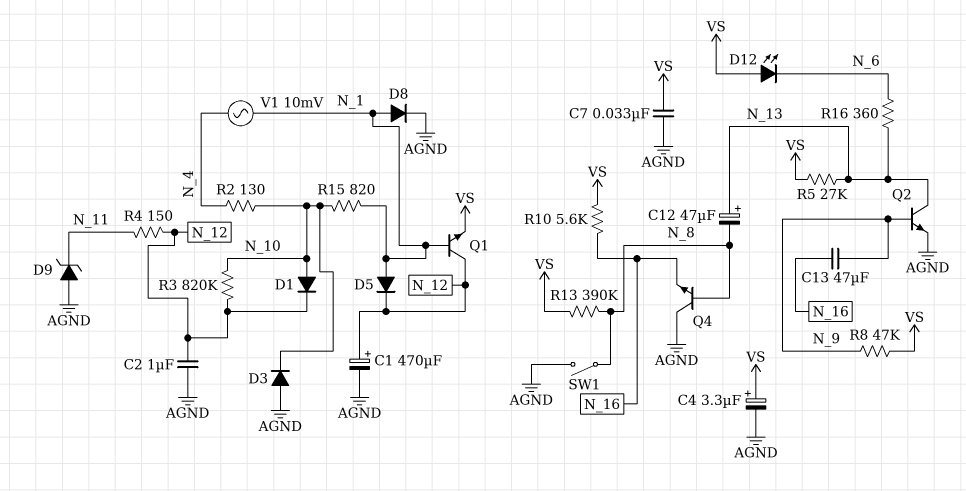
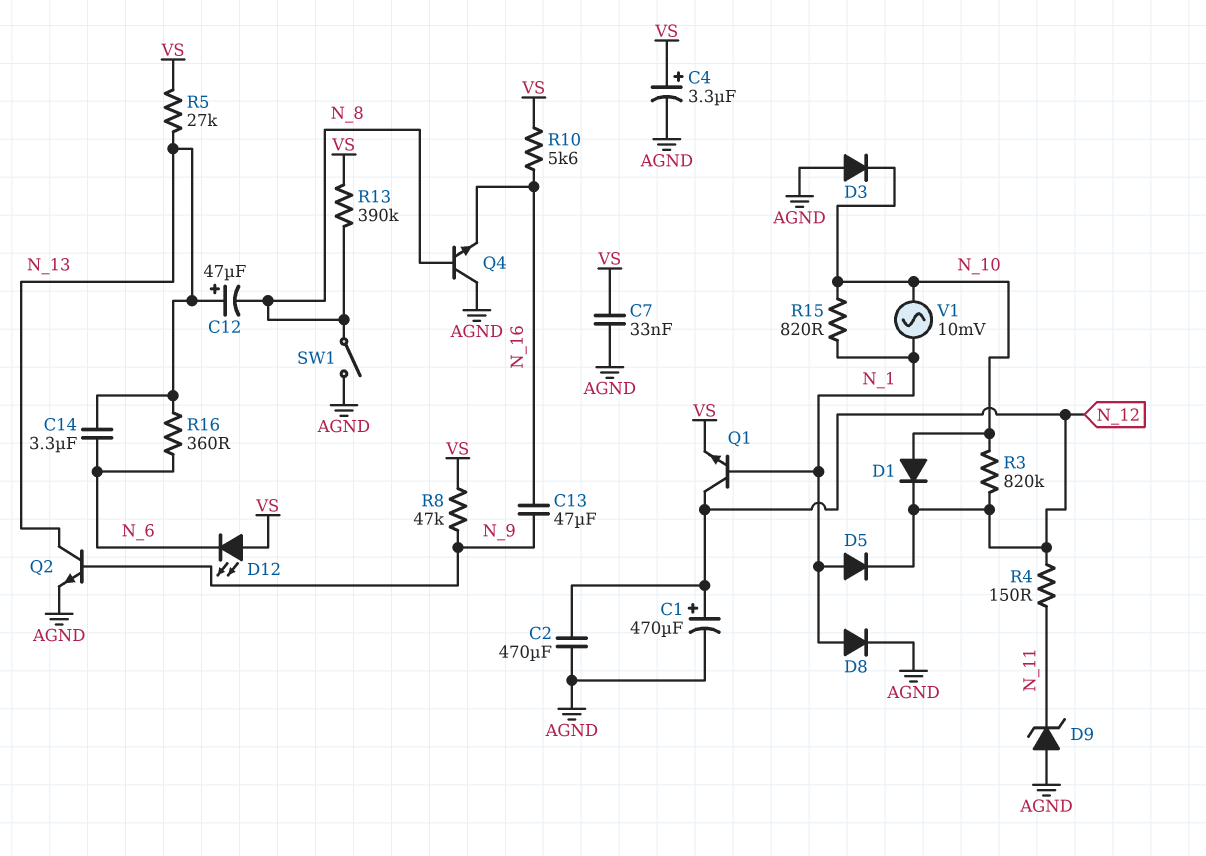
C2: 1uF (AGND, N_12) -> 470uF (AGND, N_12)
C14: none -> 3.3uF (N_6, N_13)
R2: 130 (N_4, N_10) -> none
V1: AC 10mV (N_1, N_4) -> AC 10mV (N_1, N_10)

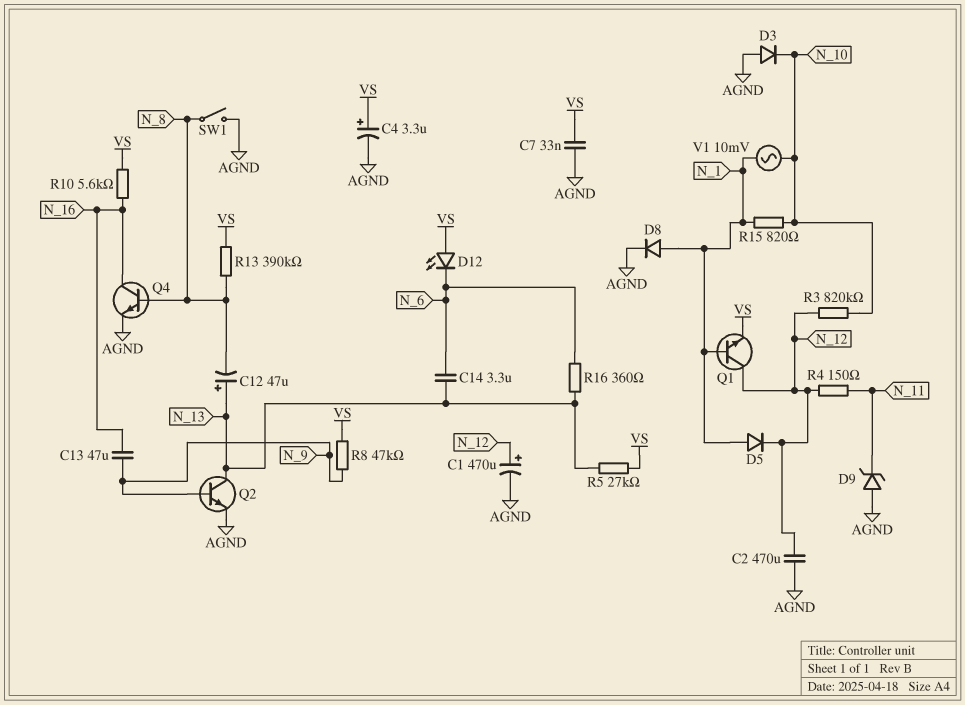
D1: diode (A N_10, K N_12) -> none
Q4: NPN (B N_8, C AGND, E N_16) -> NPN (B N_8, C N_16, E AGND)

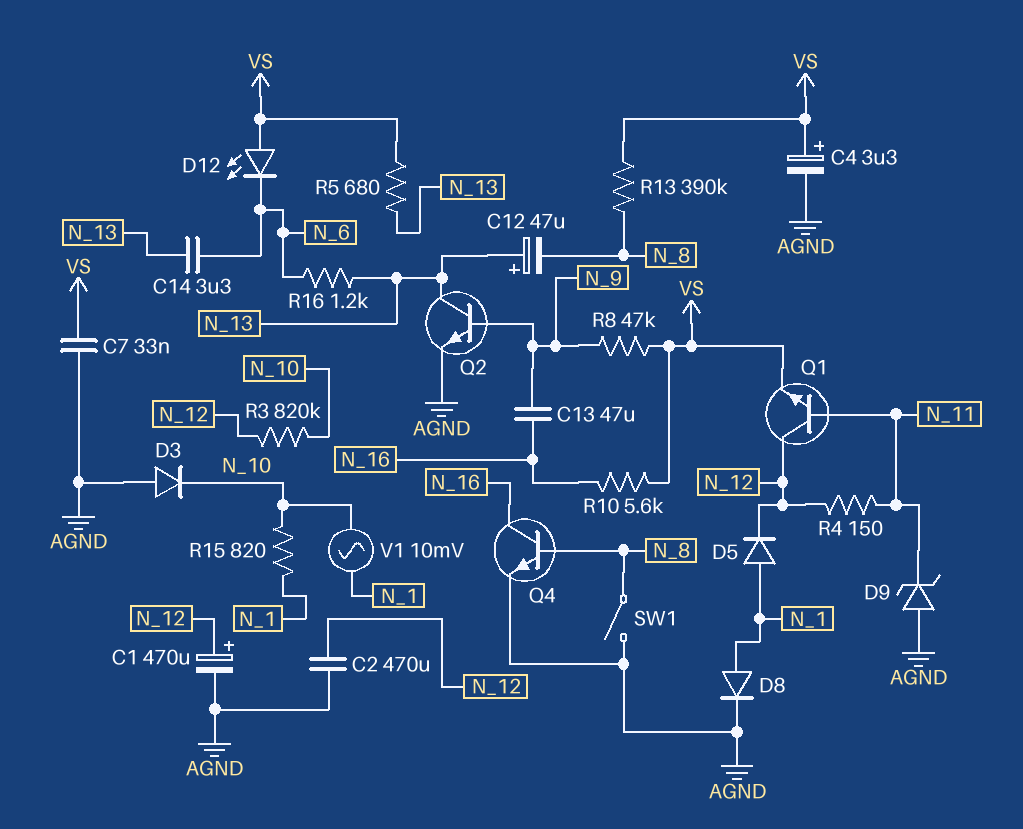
Q1: NPN (B N_1, C N_12, E VS) -> NPN (B N_11, C N_12, E VS)
R5: 27k (N_13, VS) -> 680 (N_13, VS)
R16: 360 (N_6, N_13) -> 1.2k (N_6, N_13)

